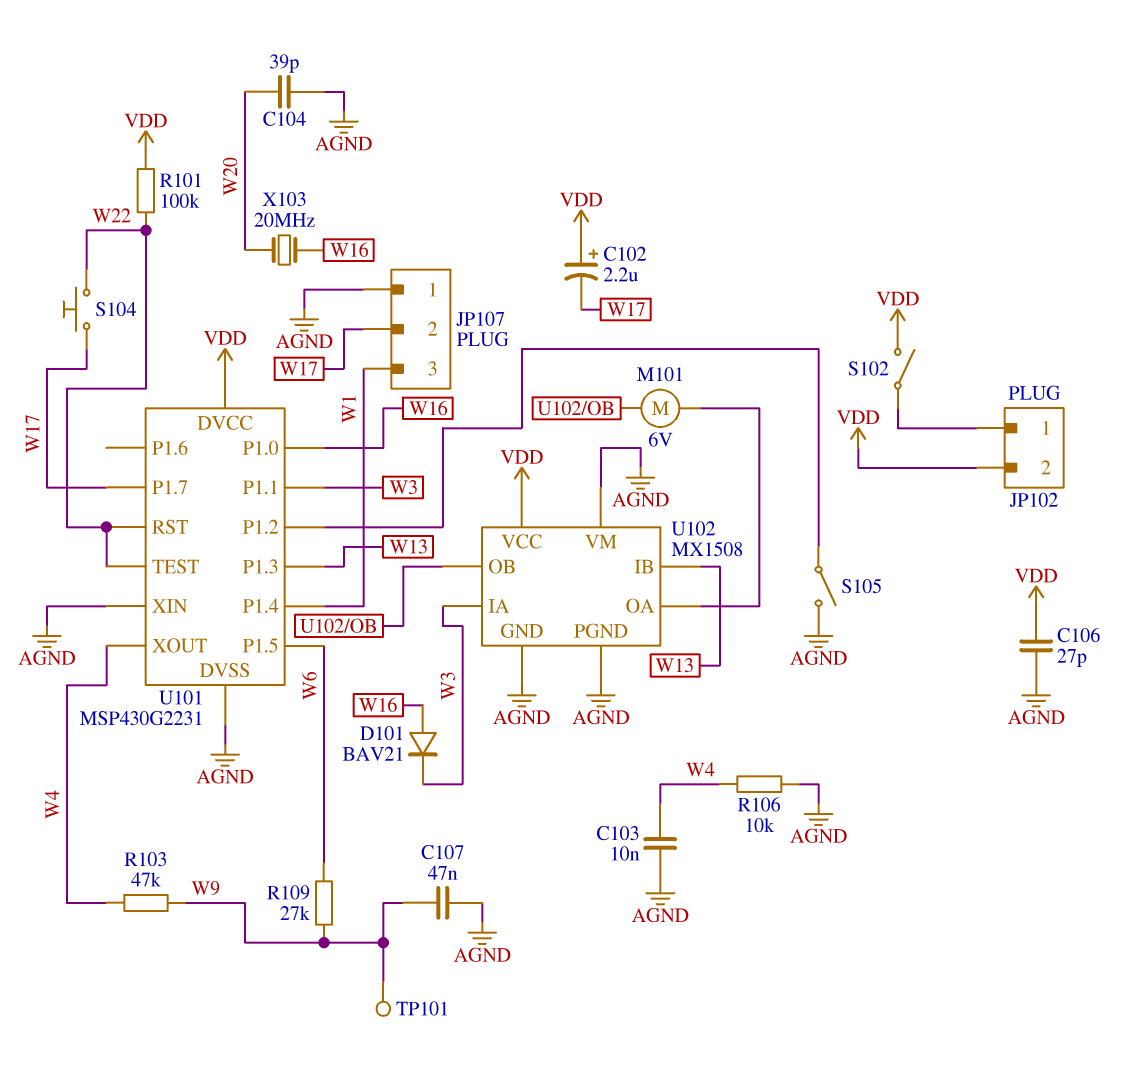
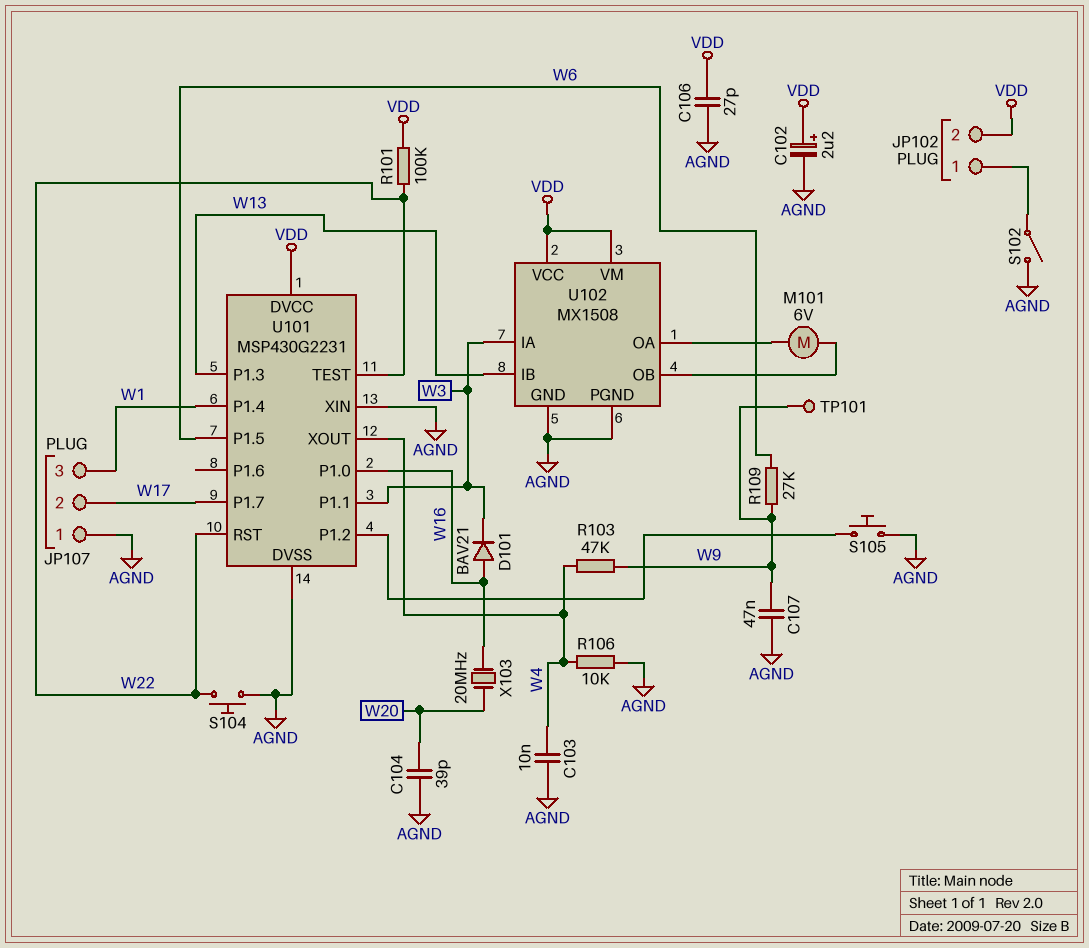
C102: 2.2uF (plus VDD, minus W17) -> 2.2uF (plus VDD, minus AGND)
S102: switch (JP102/1, VDD) -> switch (AGND, JP102/1)
S104: button (W17, W22) -> button (AGND, W22)
S105: switch (AGND, U101/P1.2) -> button (AGND, U101/P1.2)
U102 pin VM: AGND -> VDD

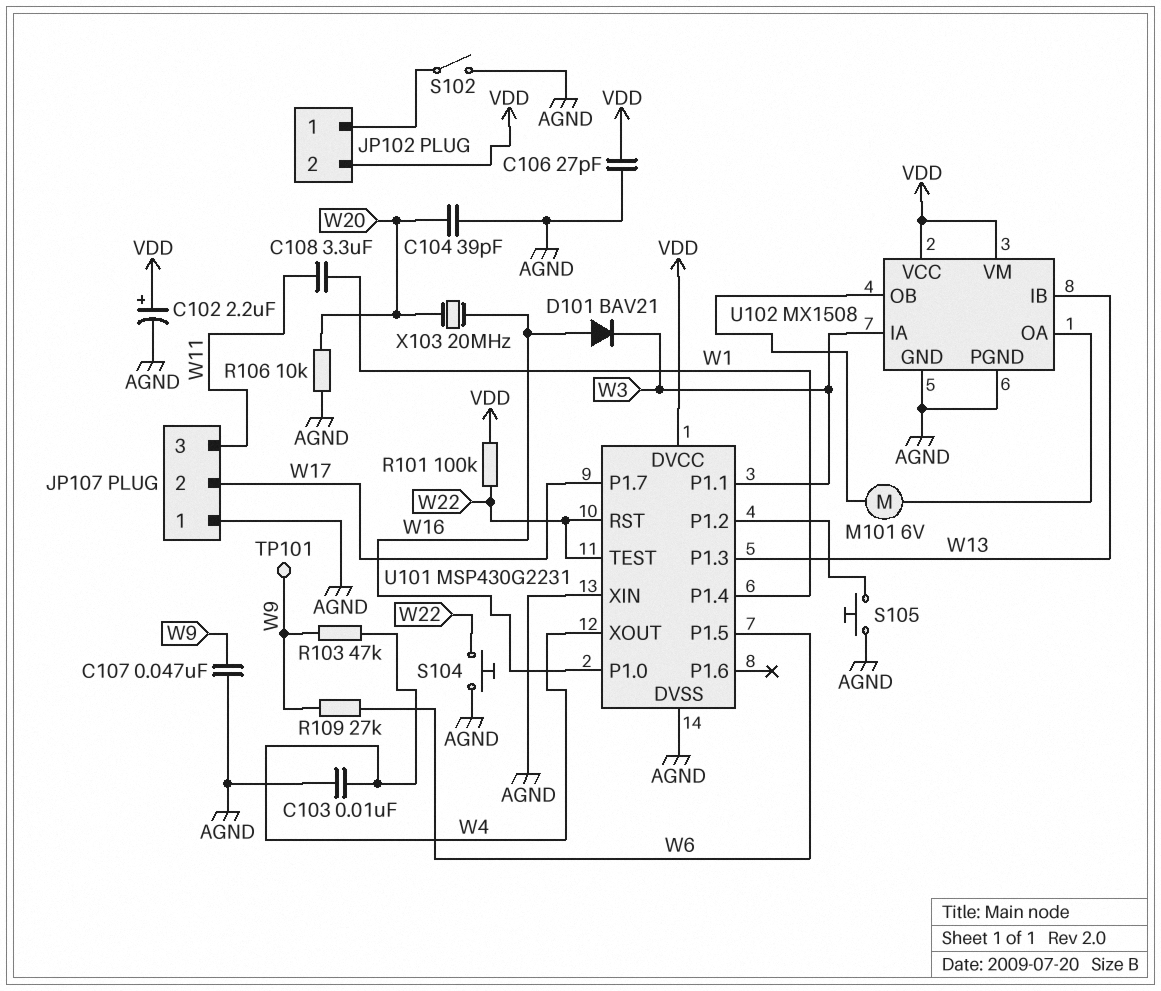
C108: none -> 3.3uF (W1, W11)
JP107 pin 3: W1 -> W11
R106: 10k (AGND, W4) -> 10k (AGND, W20)

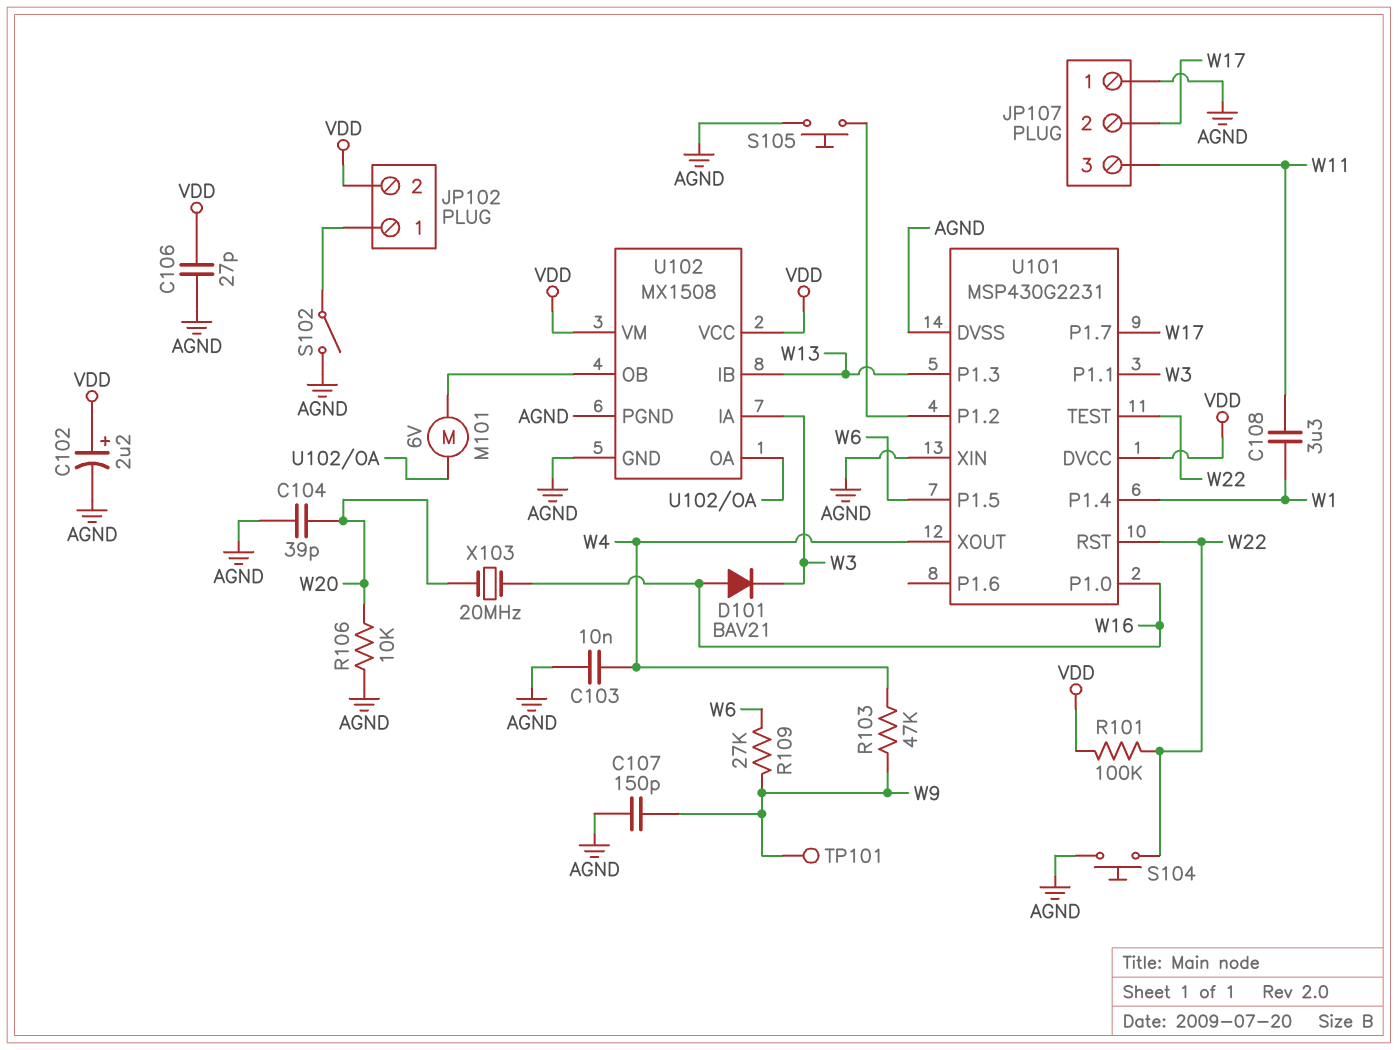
C107: 47nF (AGND, W9) -> 150pF (AGND, W9)

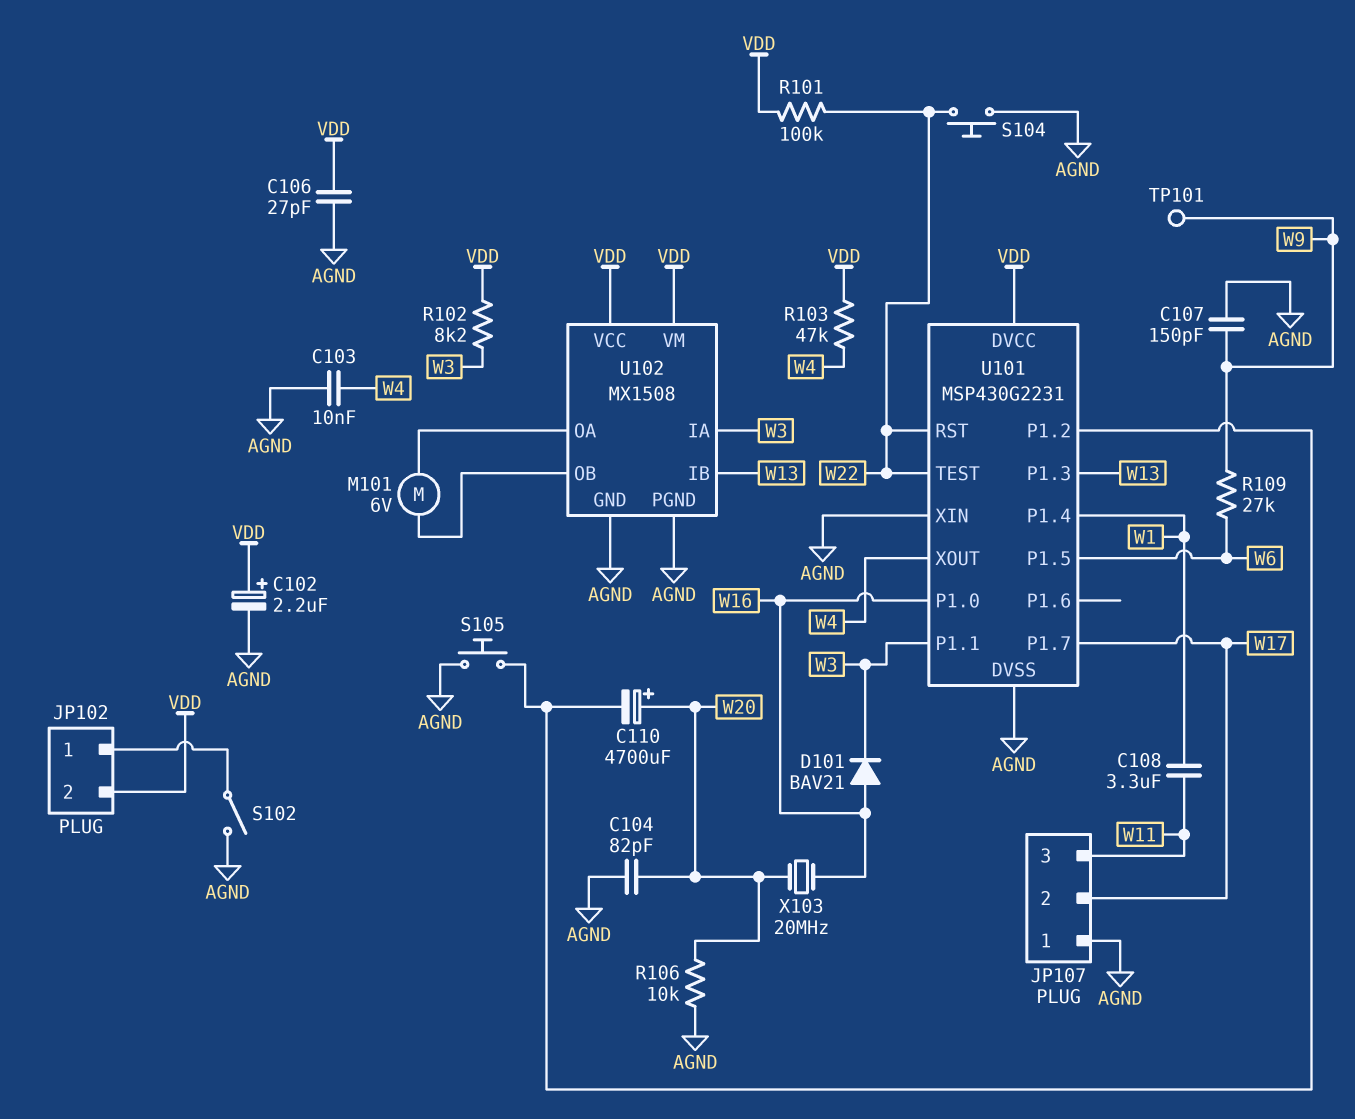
C104: 39pF (AGND, W20) -> 82pF (AGND, W20)
C110: none -> 4700uF (plus W20, minus U101/P1.2)
R102: none -> 8.2k (VDD, W3)
R103: 47k (W4, W9) -> 47k (VDD, W4)

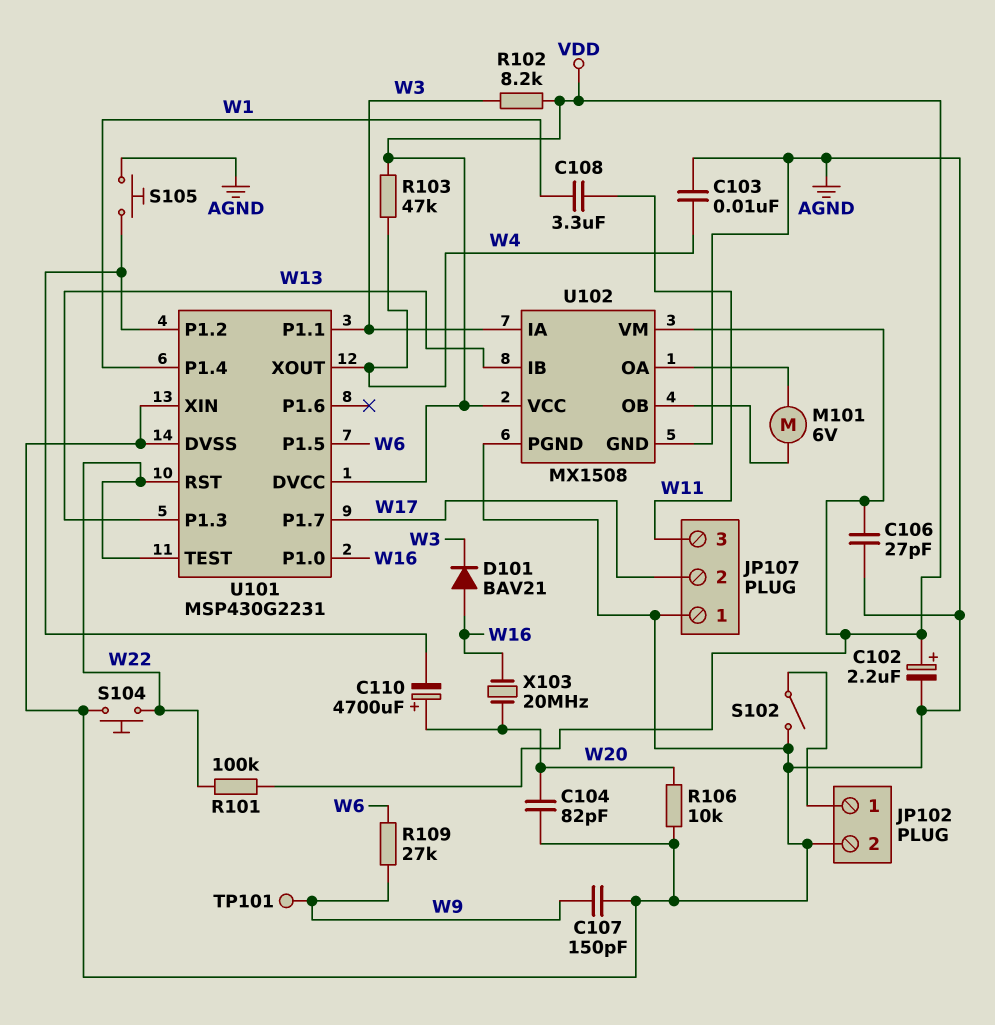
JP102 pin 2: VDD -> AGND

